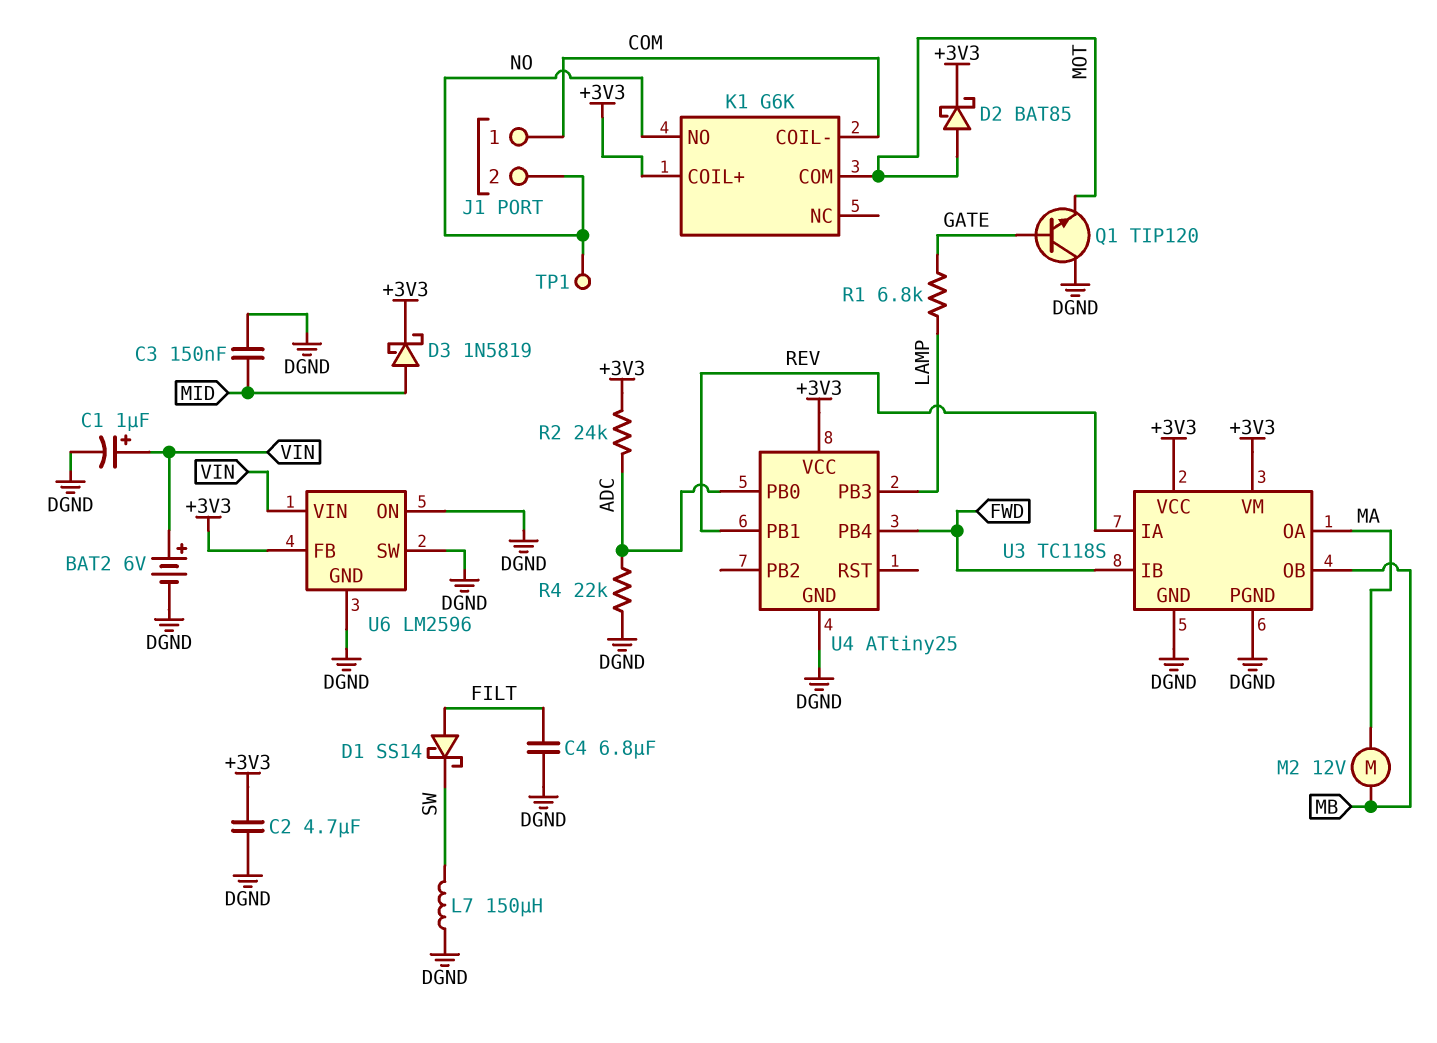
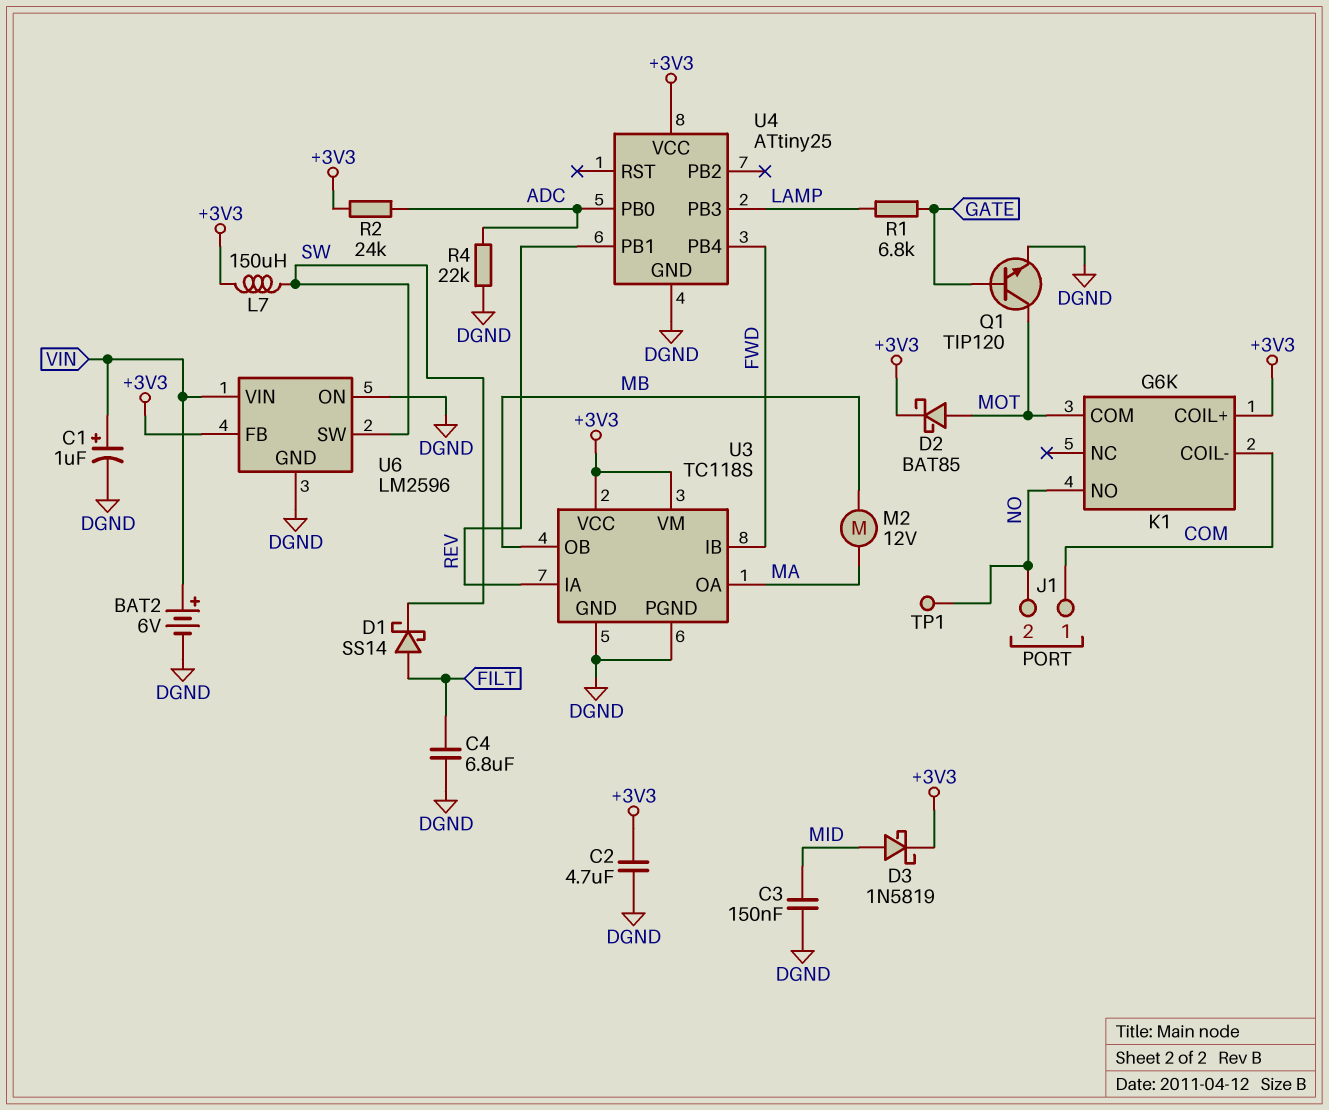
L7: 150uH (DGND, SW) -> 150uH (+3V3, SW)
Q1: NPN TIP120 (B GATE, C DGND, E MOT) -> NPN TIP120 (B GATE, C MOT, E DGND)
U6 pin SW: DGND -> SW

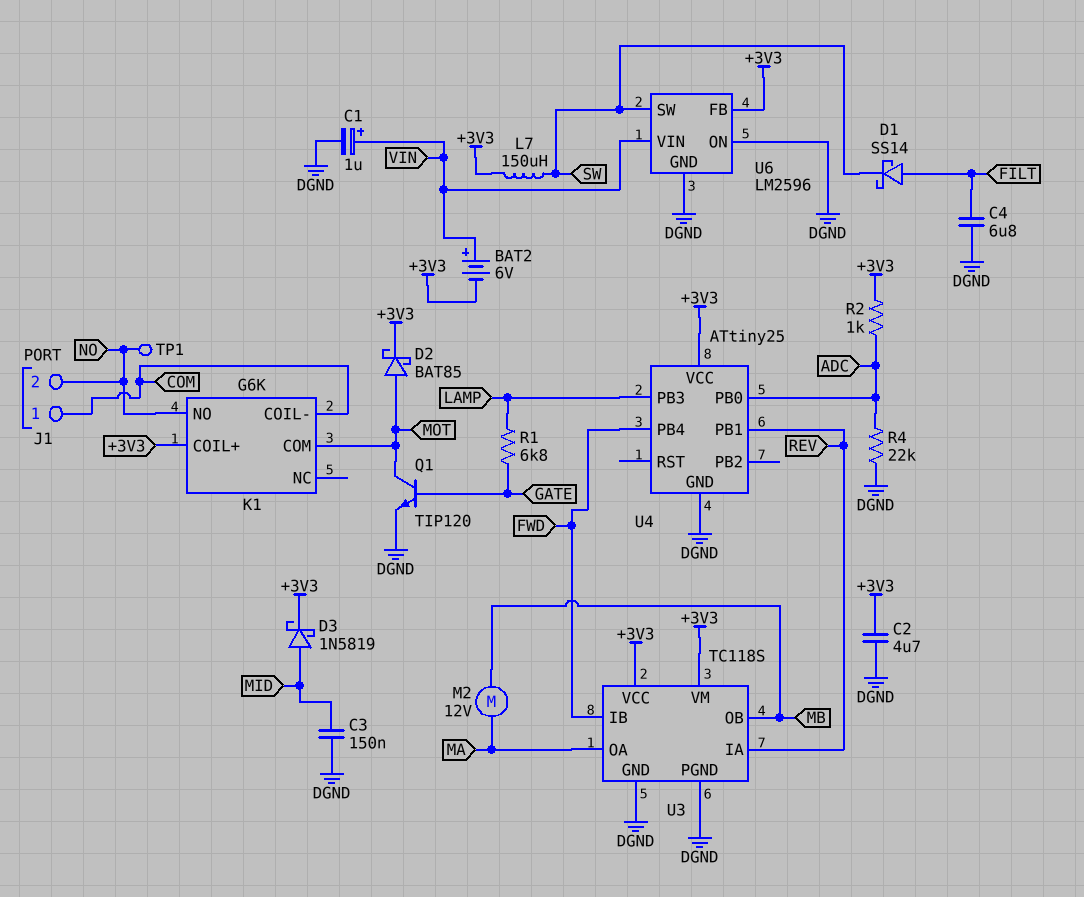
BAT2: 6V (plus VIN, minus DGND) -> 6V (plus VIN, minus +3V3)
R2: 24k (+3V3, ADC) -> 1k (+3V3, ADC)

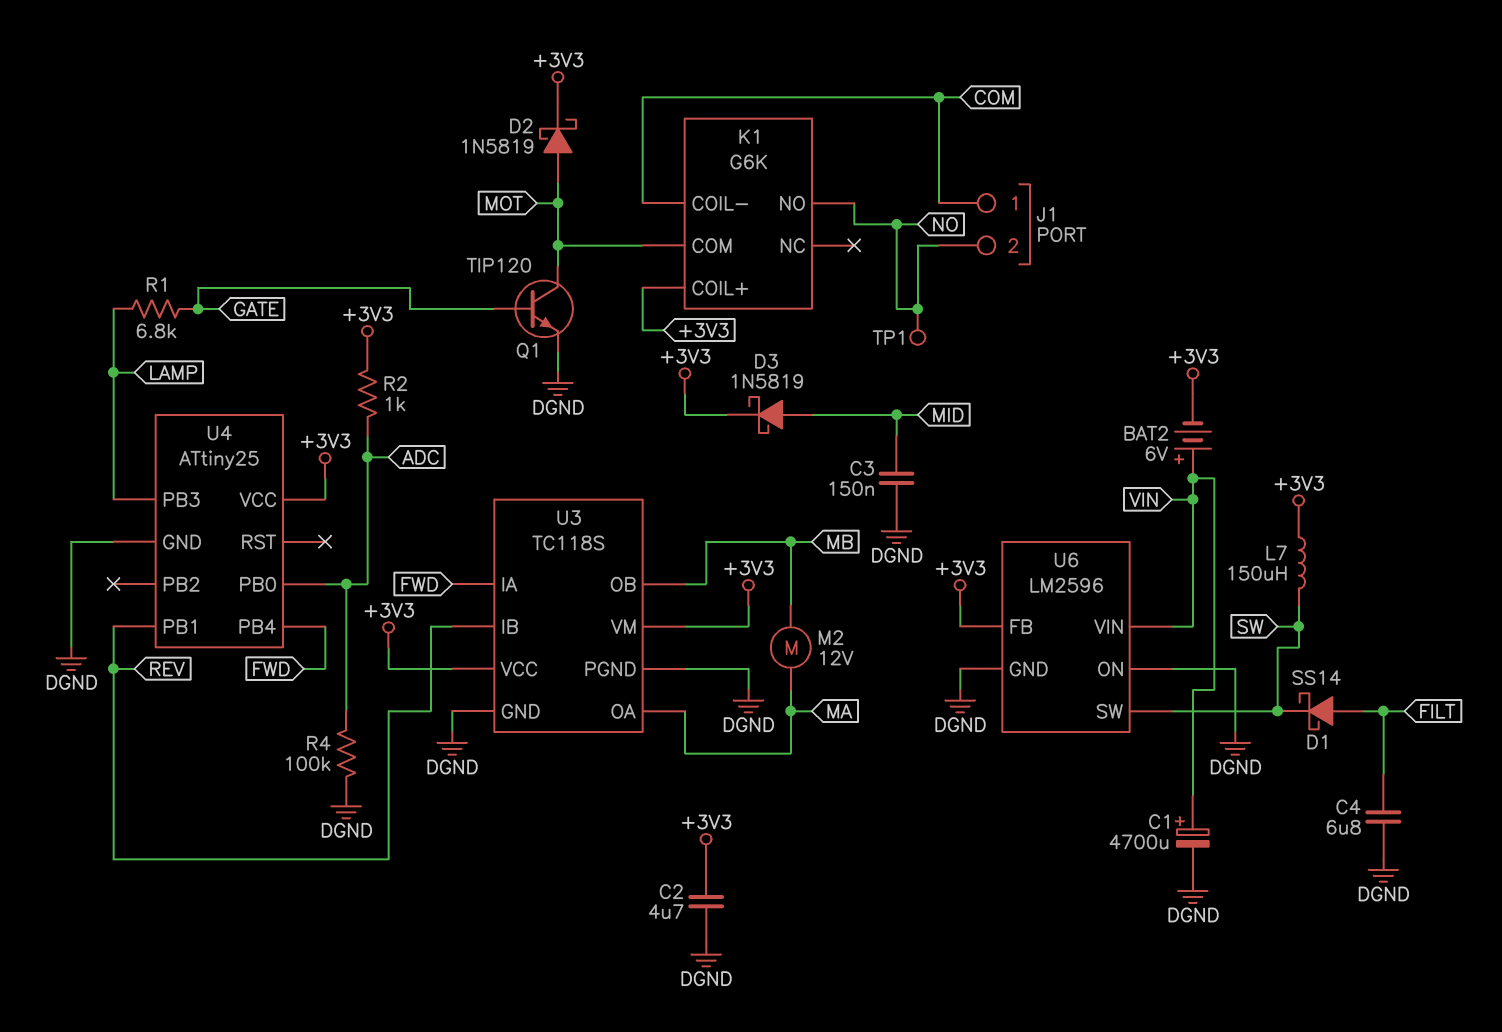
C1: 1uF (plus VIN, minus DGND) -> 4700uF (plus VIN, minus DGND)
D2: schottky BAT85 (A MOT, K +3V3) -> schottky 1N5819 (A MOT, K +3V3)
R4: 22k (ADC, DGND) -> 100k (ADC, DGND)
U3 pin IA: REV -> FWD
U3 pin IB: FWD -> REV

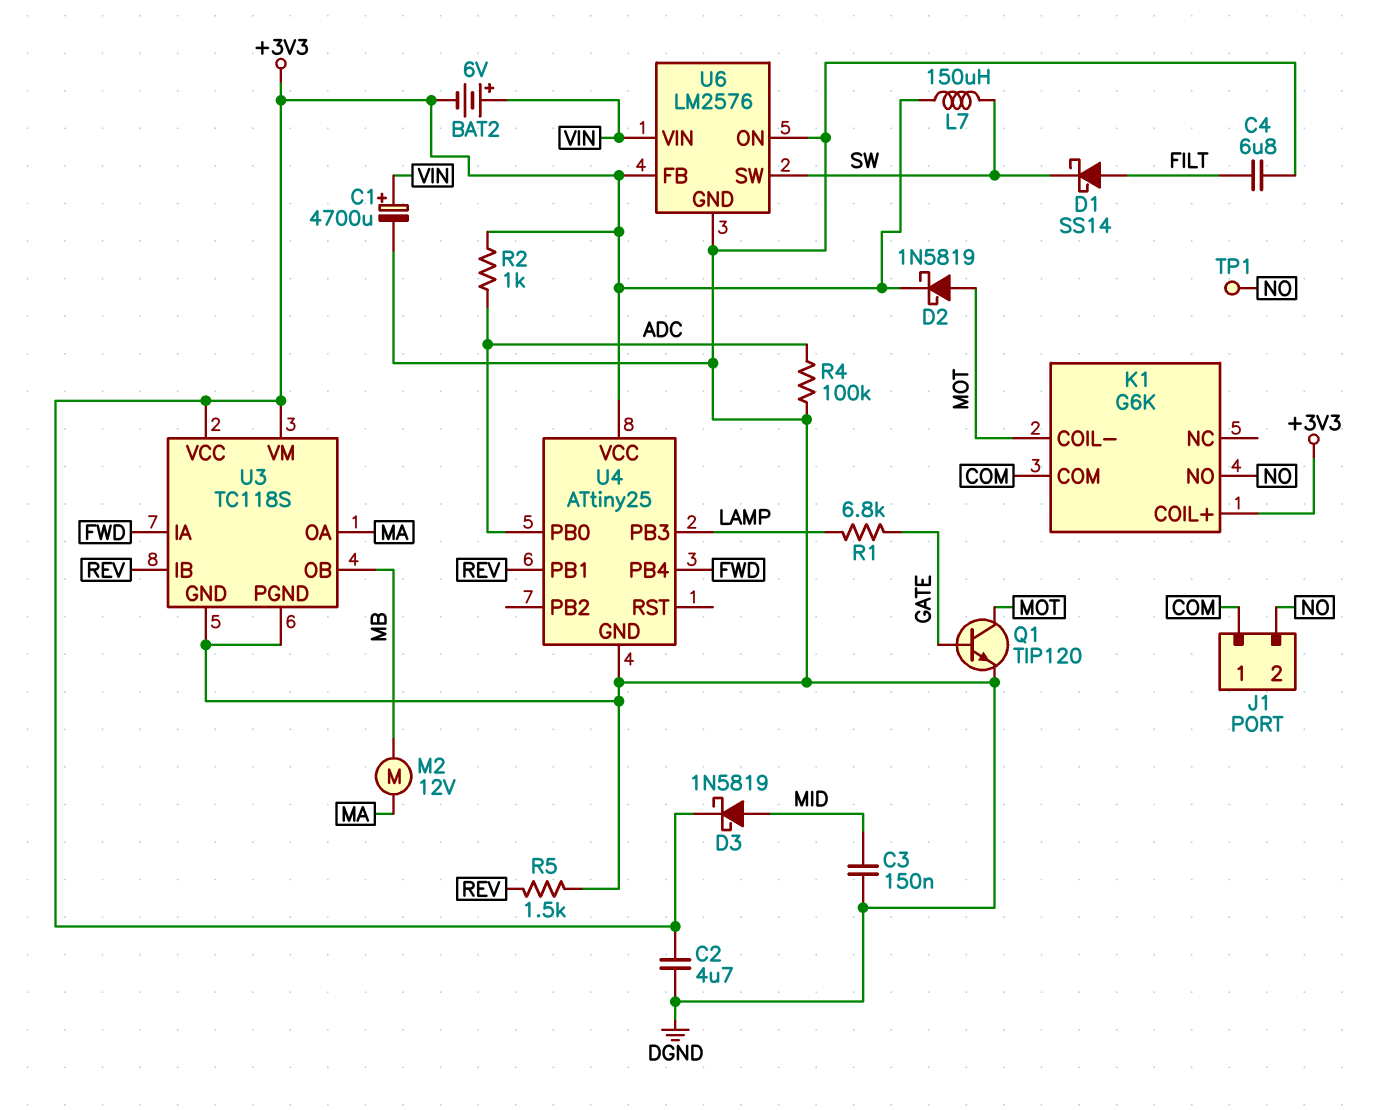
K1 pin COIL-: COM -> MOT
K1 pin COM: MOT -> COM
R5: none -> 1.5k (DGND, REV)
U6: LM2596 -> LM2576

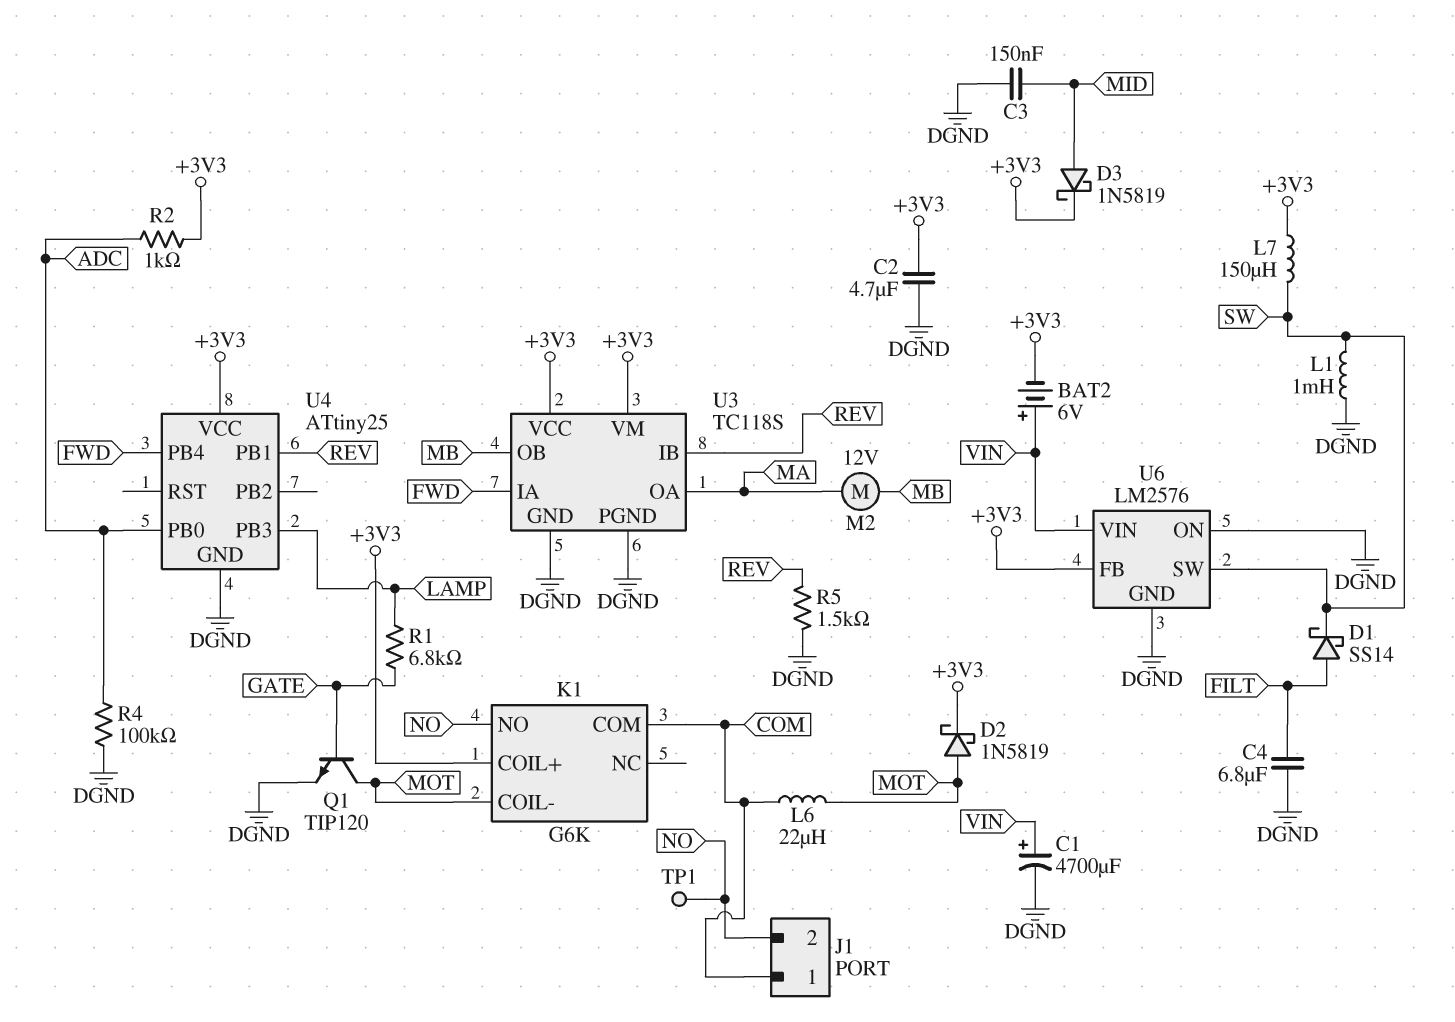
L1: none -> 1mH (DGND, SW)
L6: none -> 22uH (COM, MOT)

